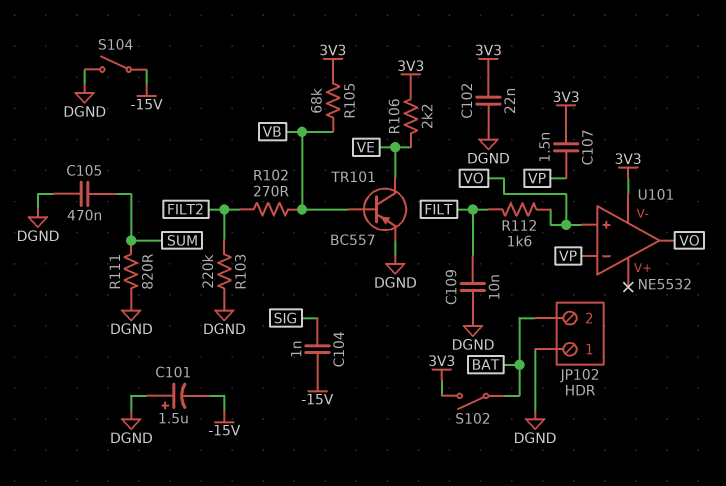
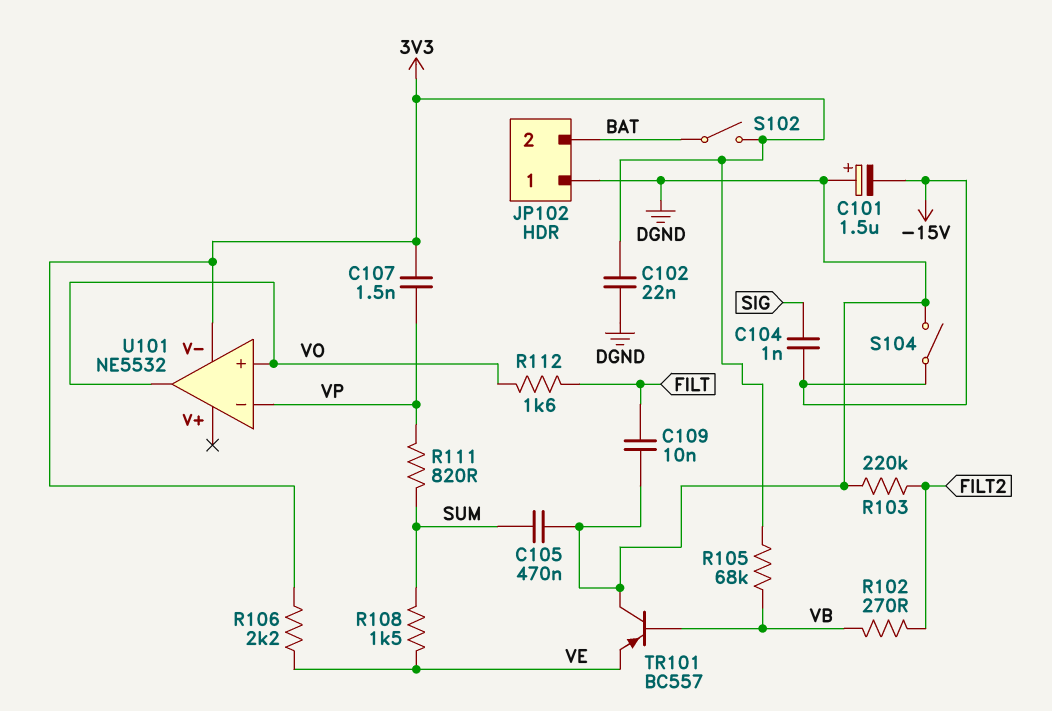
R108: none -> 1.5k (SUM, VE)
R111: 820 (DGND, SUM) -> 820 (SUM, VP)
TR101: PNP BC557 (B VB, C VE, E DGND) -> PNP BC557 (B VB, C DGND, E VE)

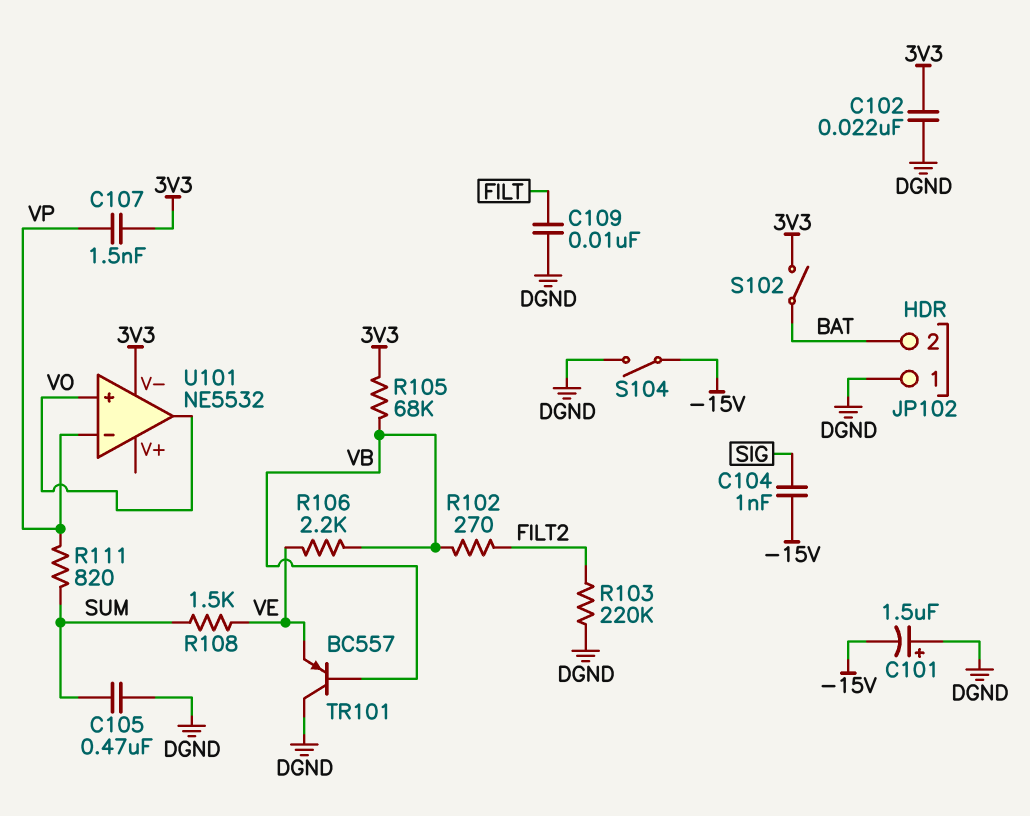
R106: 2.2k (3V3, VE) -> 2.2k (VB, VE)
R112: 1.6k (FILT, VO) -> none

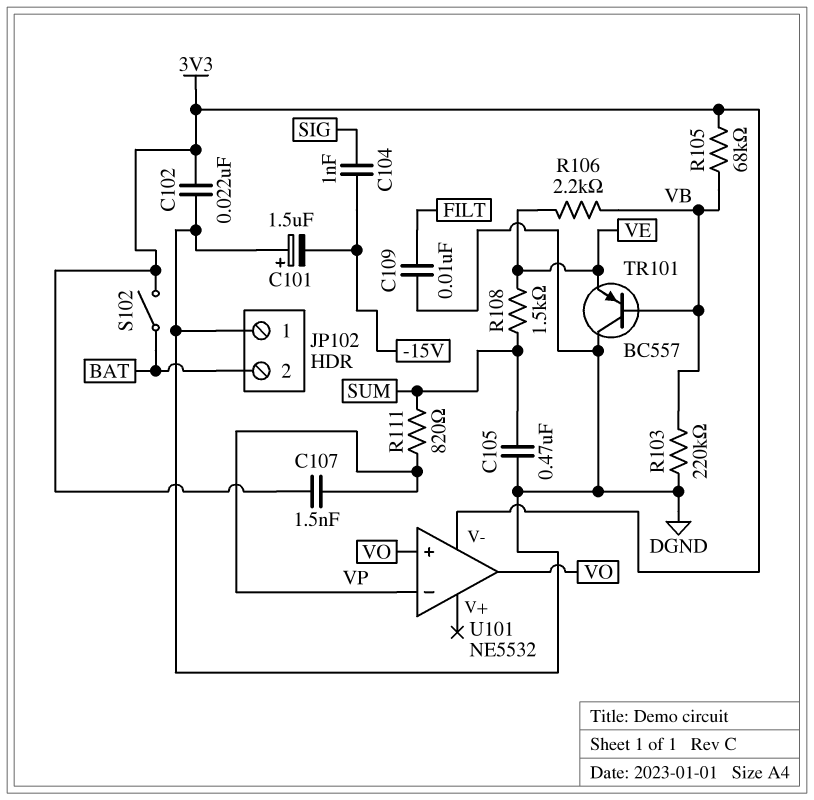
R102: 270 (FILT2, VB) -> none
R103: 220k (DGND, FILT2) -> 220k (DGND, VB)
S104: switch (-15V, DGND) -> none

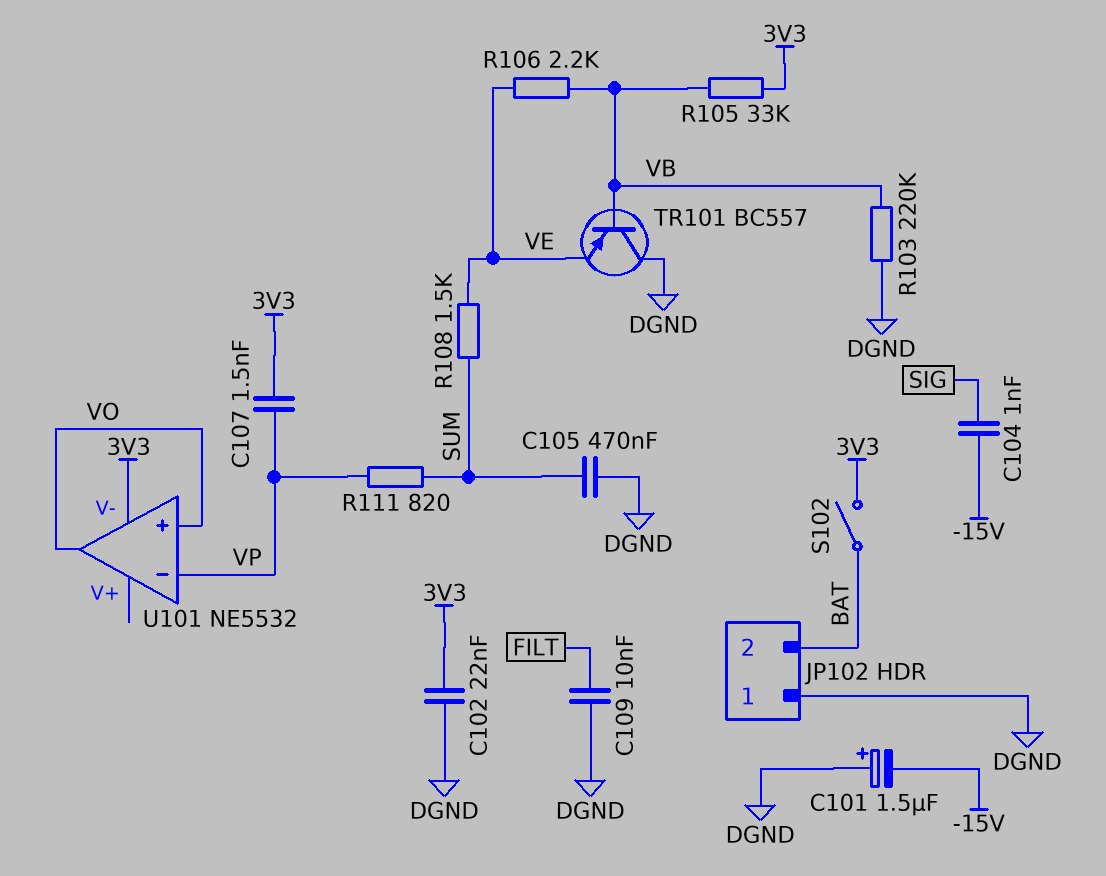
R105: 68k (3V3, VB) -> 33k (3V3, VB)

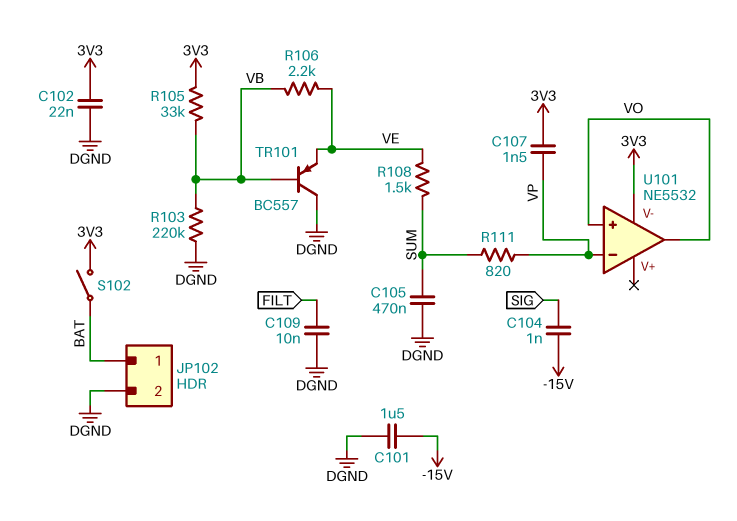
C101: 1.5uF (plus DGND, minus -15V) -> 1.5uF (-15V, DGND)
JP102 pin 1: DGND -> BAT
JP102 pin 2: BAT -> DGND

